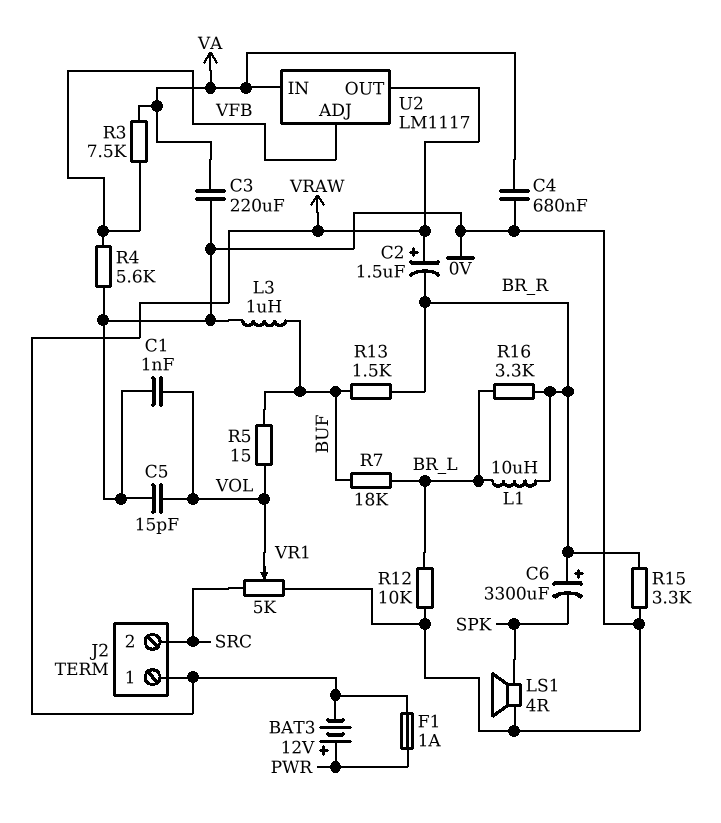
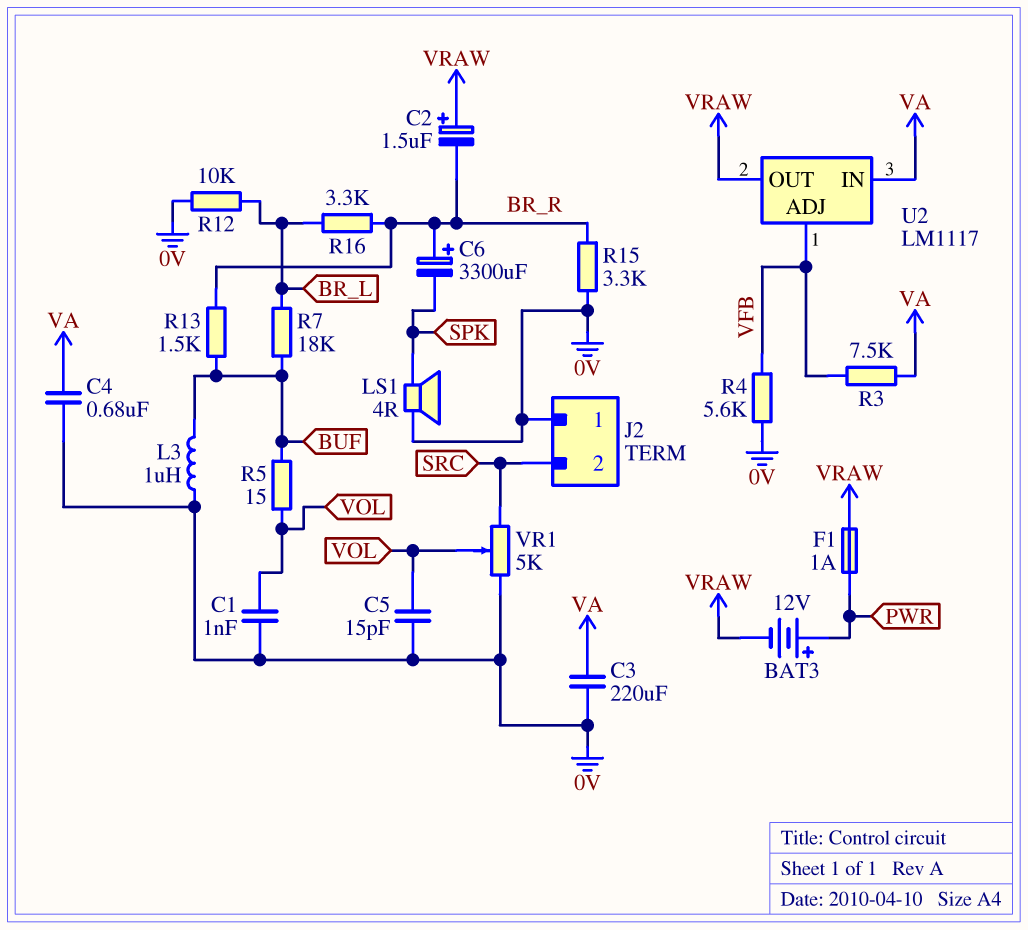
J2 pin 1: VRAW -> 0V
L1: 10uH (BR_L, BR_R) -> none

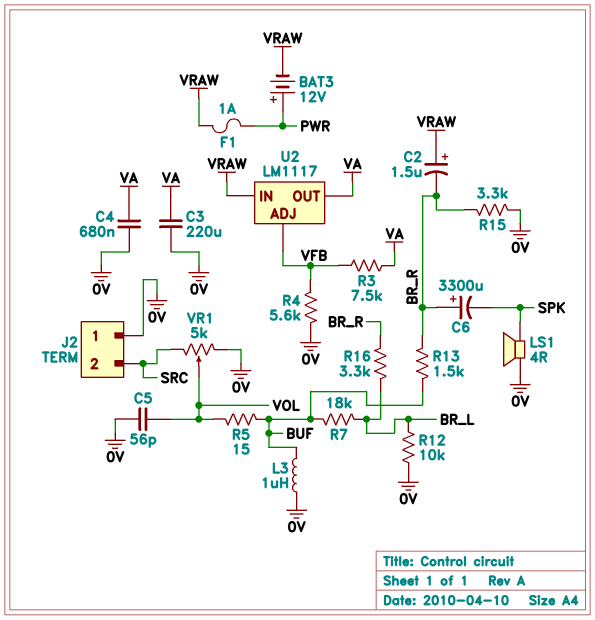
C1: 1nF (0V, VOL) -> none
C5: 15pF (0V, VOL) -> 56pF (0V, VOL)
U2 pin IN: VA -> VRAW
U2 pin OUT: VRAW -> VA

